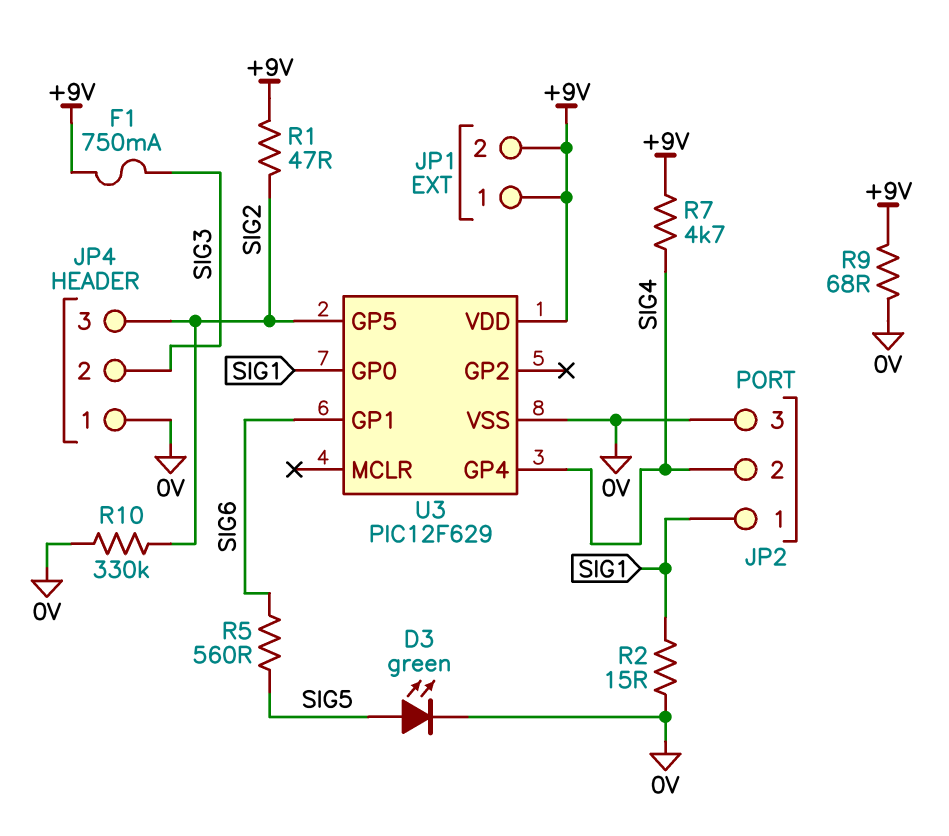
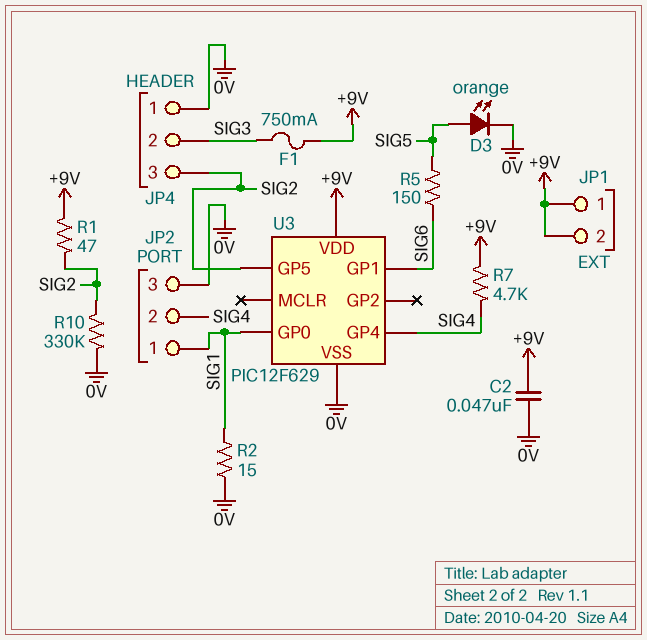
C2: none -> 47nF (+9V, 0V)
D3: LED green (A SIG5, K 0V) -> LED orange (A SIG5, K 0V)
R5: 560 (SIG5, SIG6) -> 150 (SIG5, SIG6)
R9: 68 (+9V, 0V) -> none

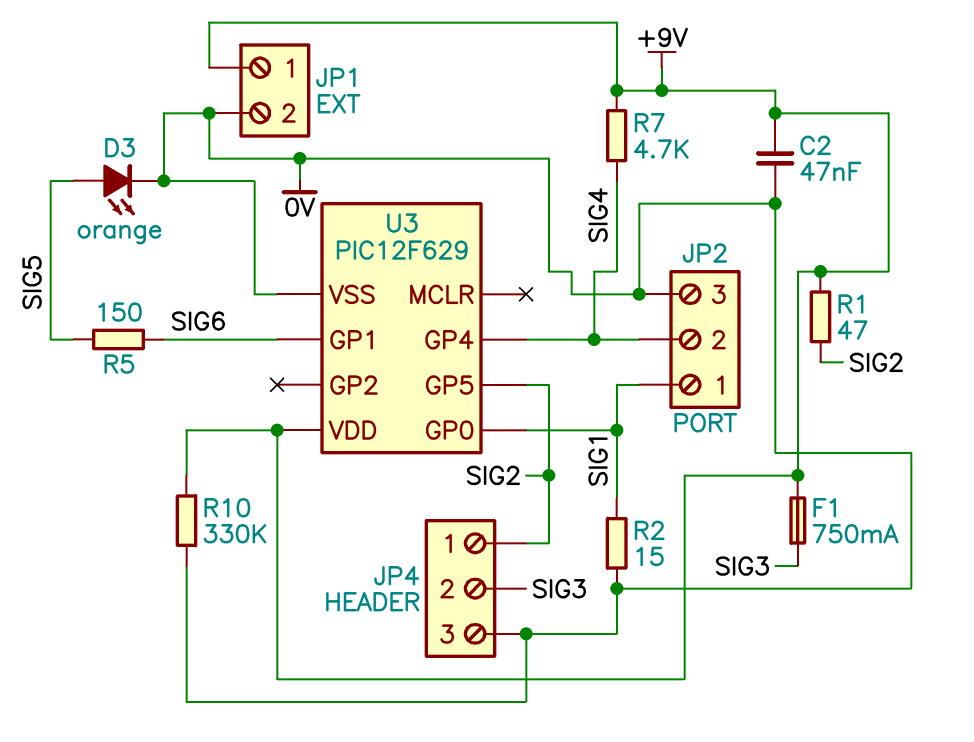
JP1 pin 2: +9V -> 0V
JP4 pin 1: 0V -> SIG2
JP4 pin 3: SIG2 -> 0V
R10: 330k (0V, SIG2) -> 330k (+9V, 0V)

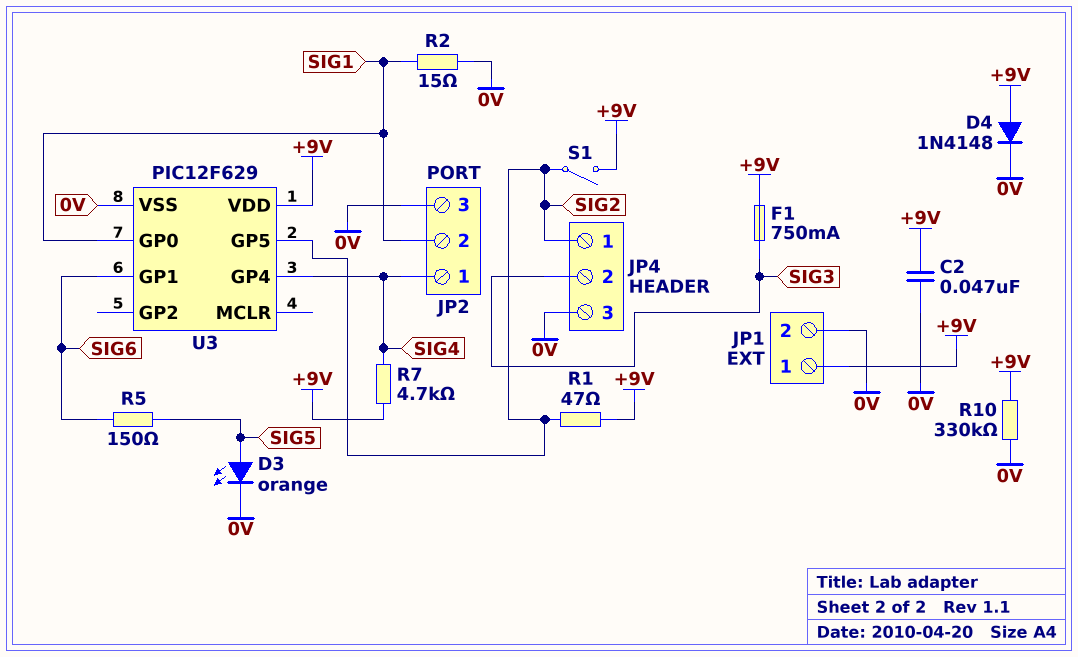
D4: none -> diode 1N4148 (A +9V, K 0V)
JP2 pin 1: SIG1 -> SIG4
JP2 pin 2: SIG4 -> SIG1
S1: none -> switch (+9V, SIG2)

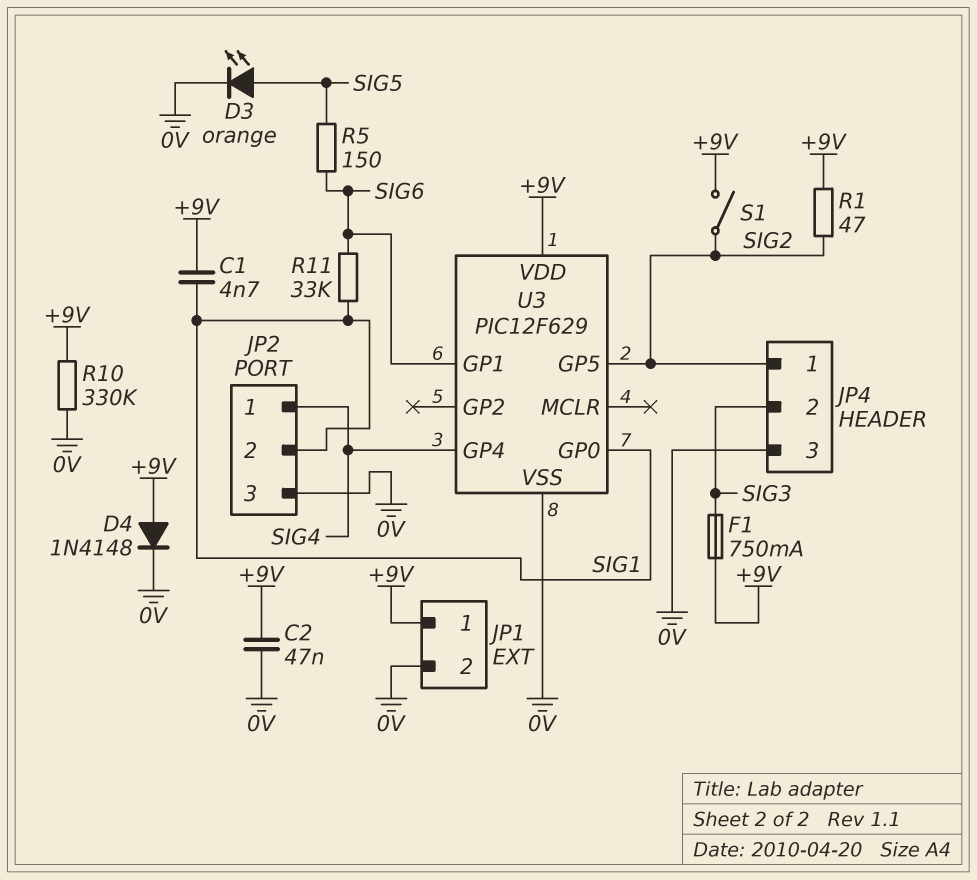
C1: none -> 4.7nF (+9V, SIG1)
R2: 15 (0V, SIG1) -> none
R7: 4.7k (+9V, SIG4) -> none
R11: none -> 33k (SIG1, SIG6)

